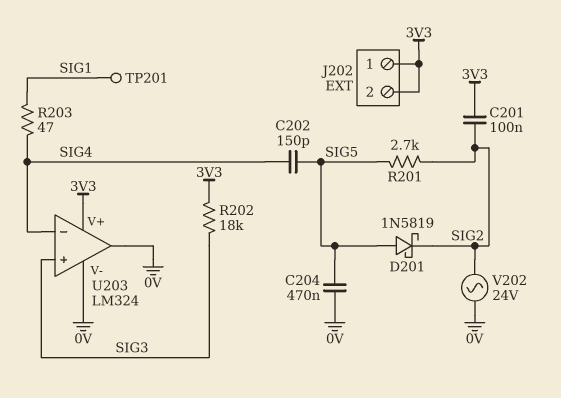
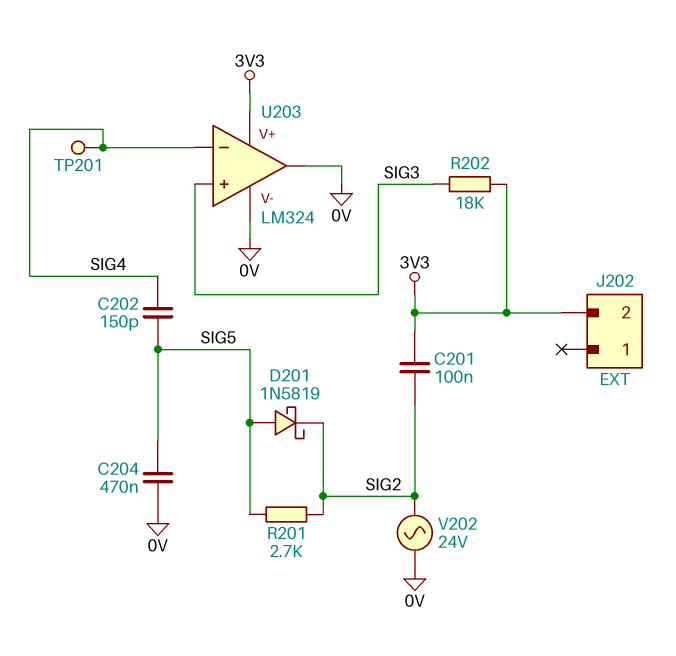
J202 pin 1: 3V3 -> none
R203: 47 (SIG1, SIG4) -> none
TP201: test point (SIG1) -> test point (SIG4)

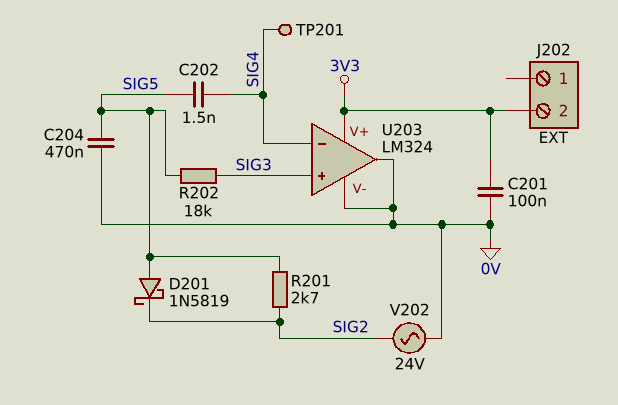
C201: 100nF (3V3, SIG2) -> 100nF (0V, 3V3)
C202: 150pF (SIG4, SIG5) -> 1.5nF (SIG4, SIG5)
R202: 18k (3V3, SIG3) -> 18k (SIG3, SIG5)

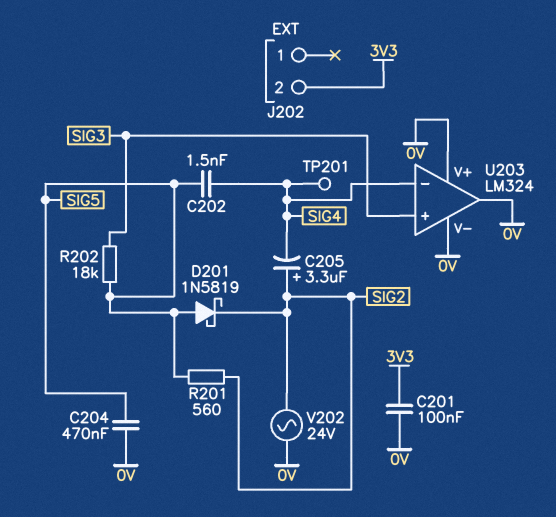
C205: none -> 3.3uF (plus SIG2, minus SIG4)
R201: 2.7k (SIG2, SIG5) -> 560 (SIG2, SIG5)
U203 pin V+: 3V3 -> 0V

